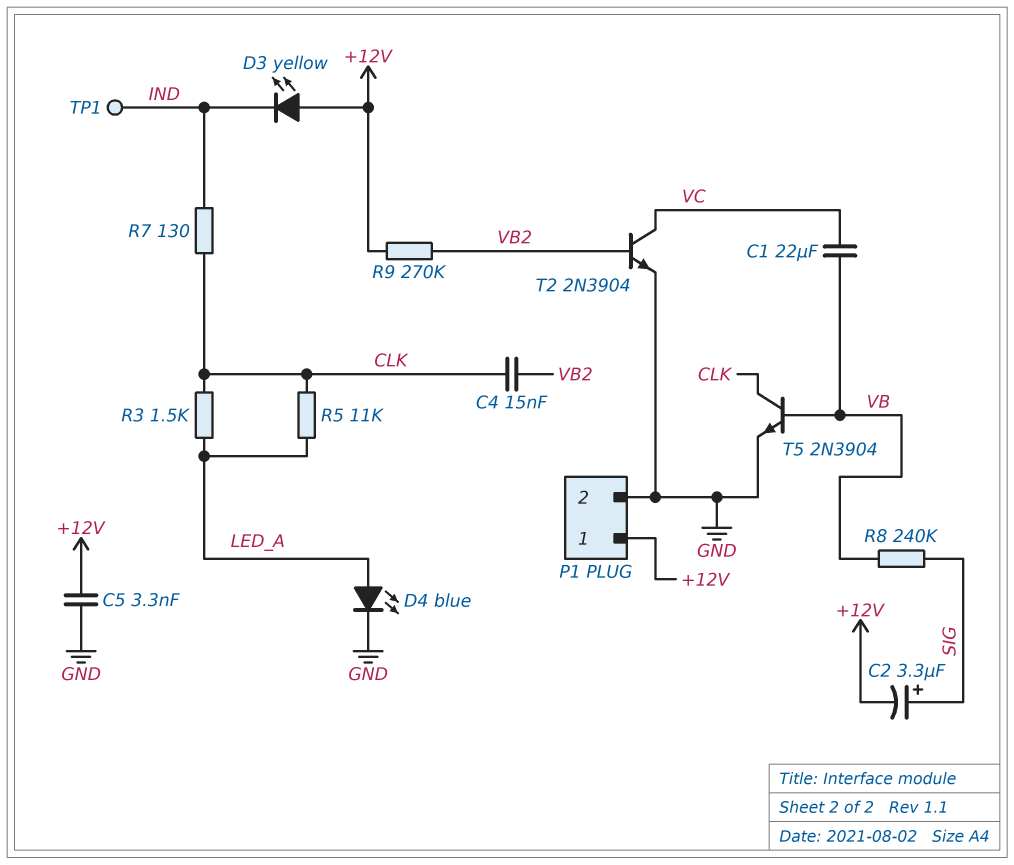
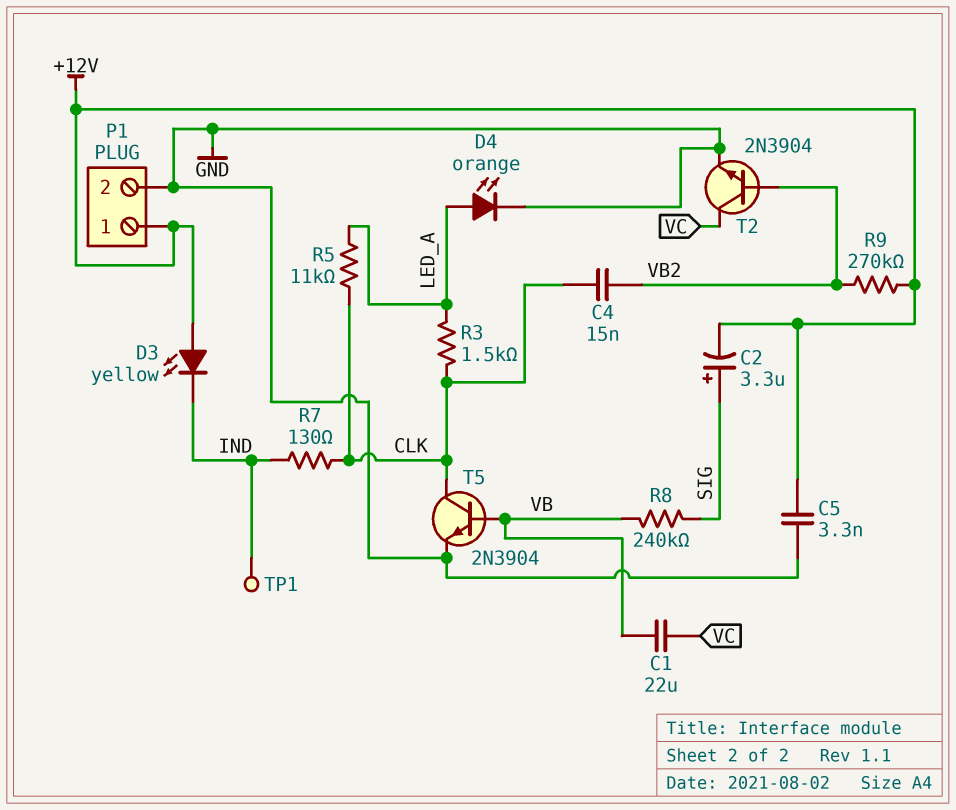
D4: LED blue (A LED_A, K GND) -> LED orange (A LED_A, K GND)

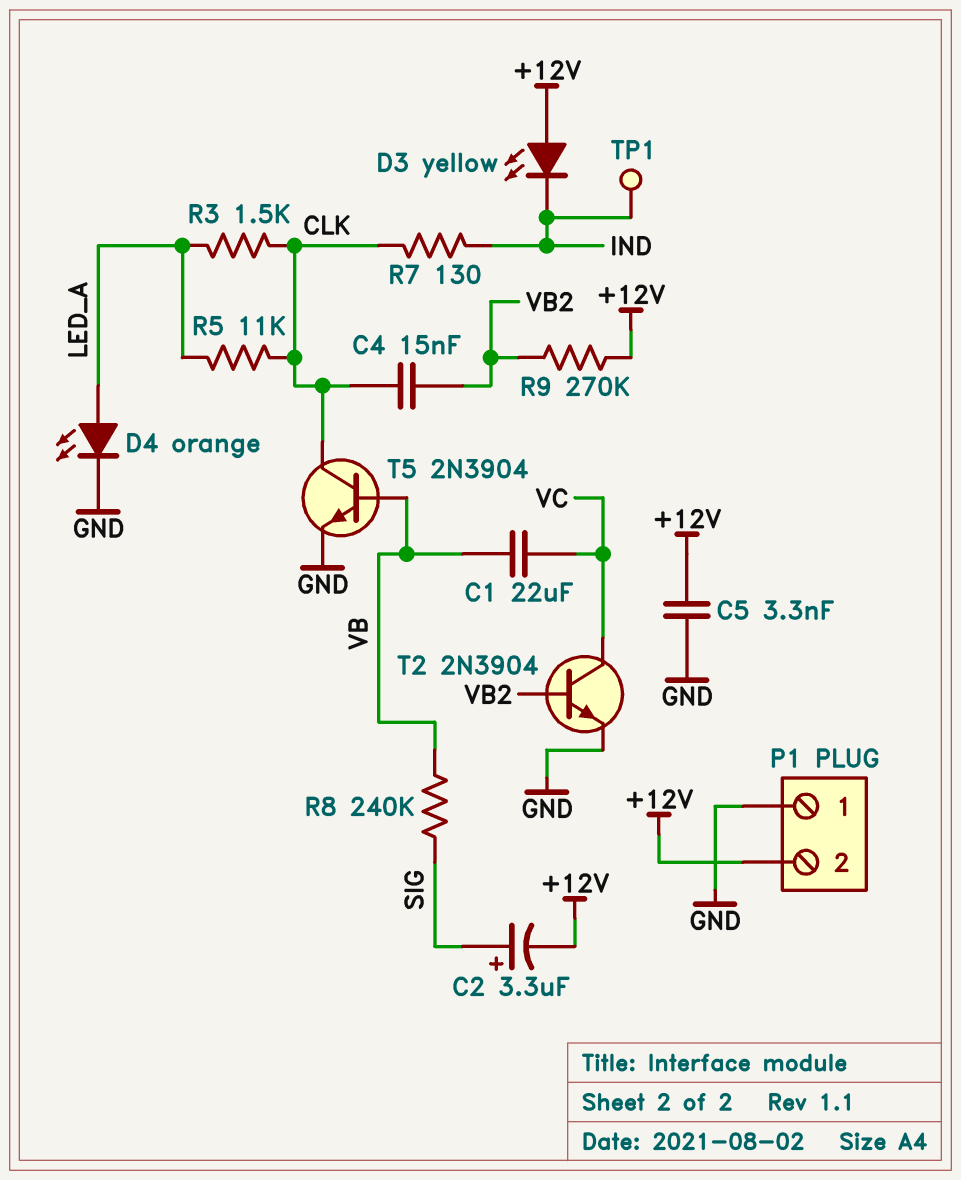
P1 pin 1: +12V -> GND
P1 pin 2: GND -> +12V

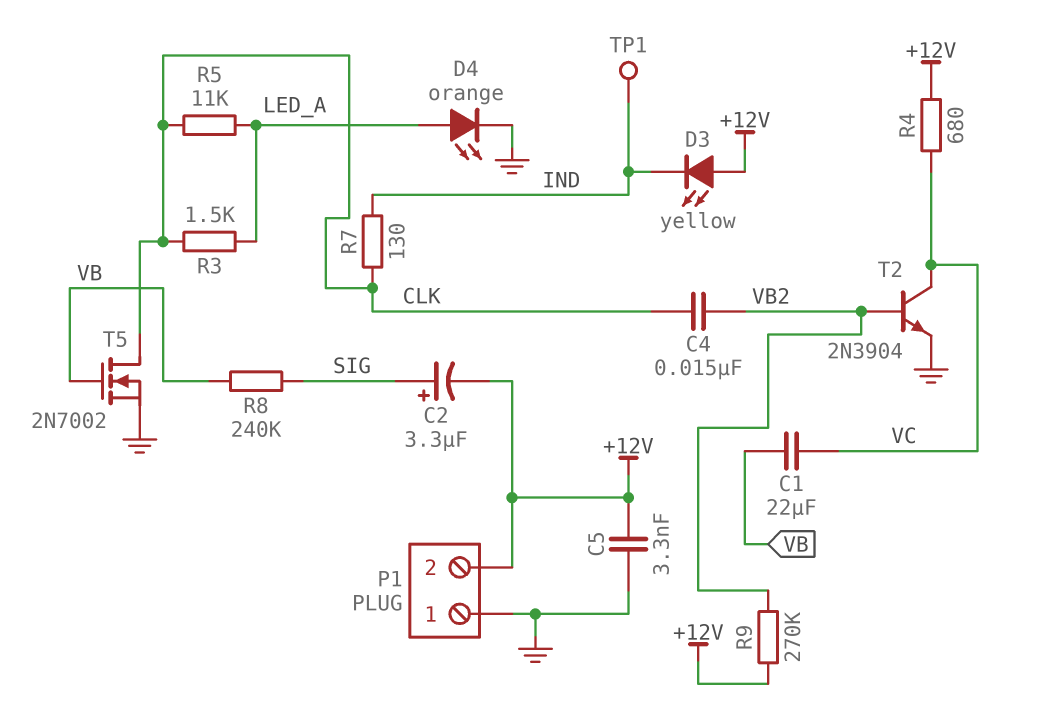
R4: none -> 680 (+12V, VC)
T5: NPN 2N3904 (B VB, C CLK, E GND) -> NMOS 2N7002 (G VB, D CLK, S GND)

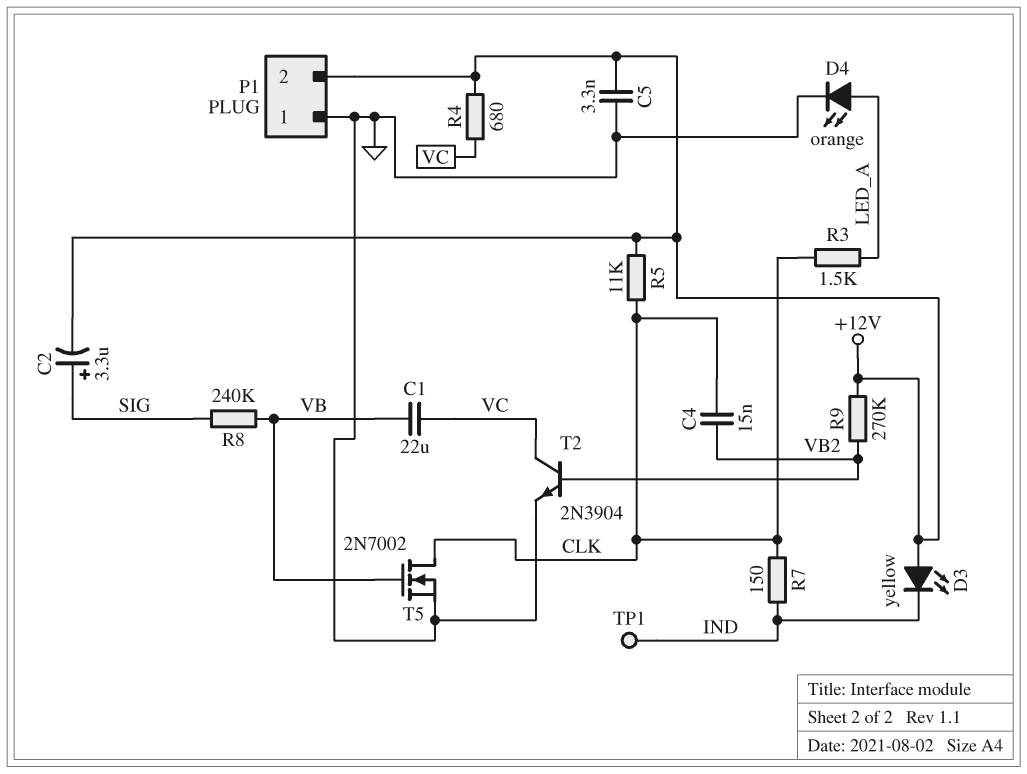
R5: 11k (CLK, LED_A) -> 11k (+12V, CLK)
R7: 130 (CLK, IND) -> 150 (CLK, IND)

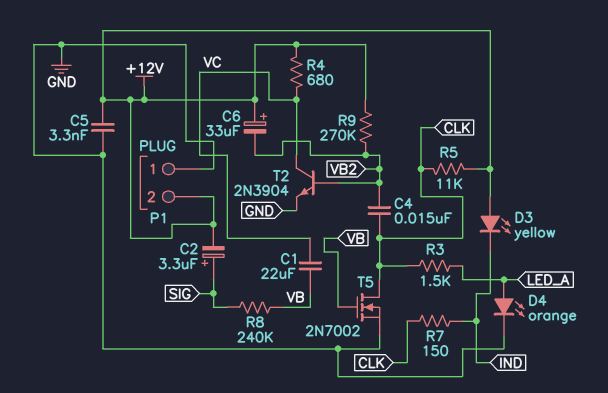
C6: none -> 33uF (plus +12V, minus VB2)
TP1: test point (IND) -> none

